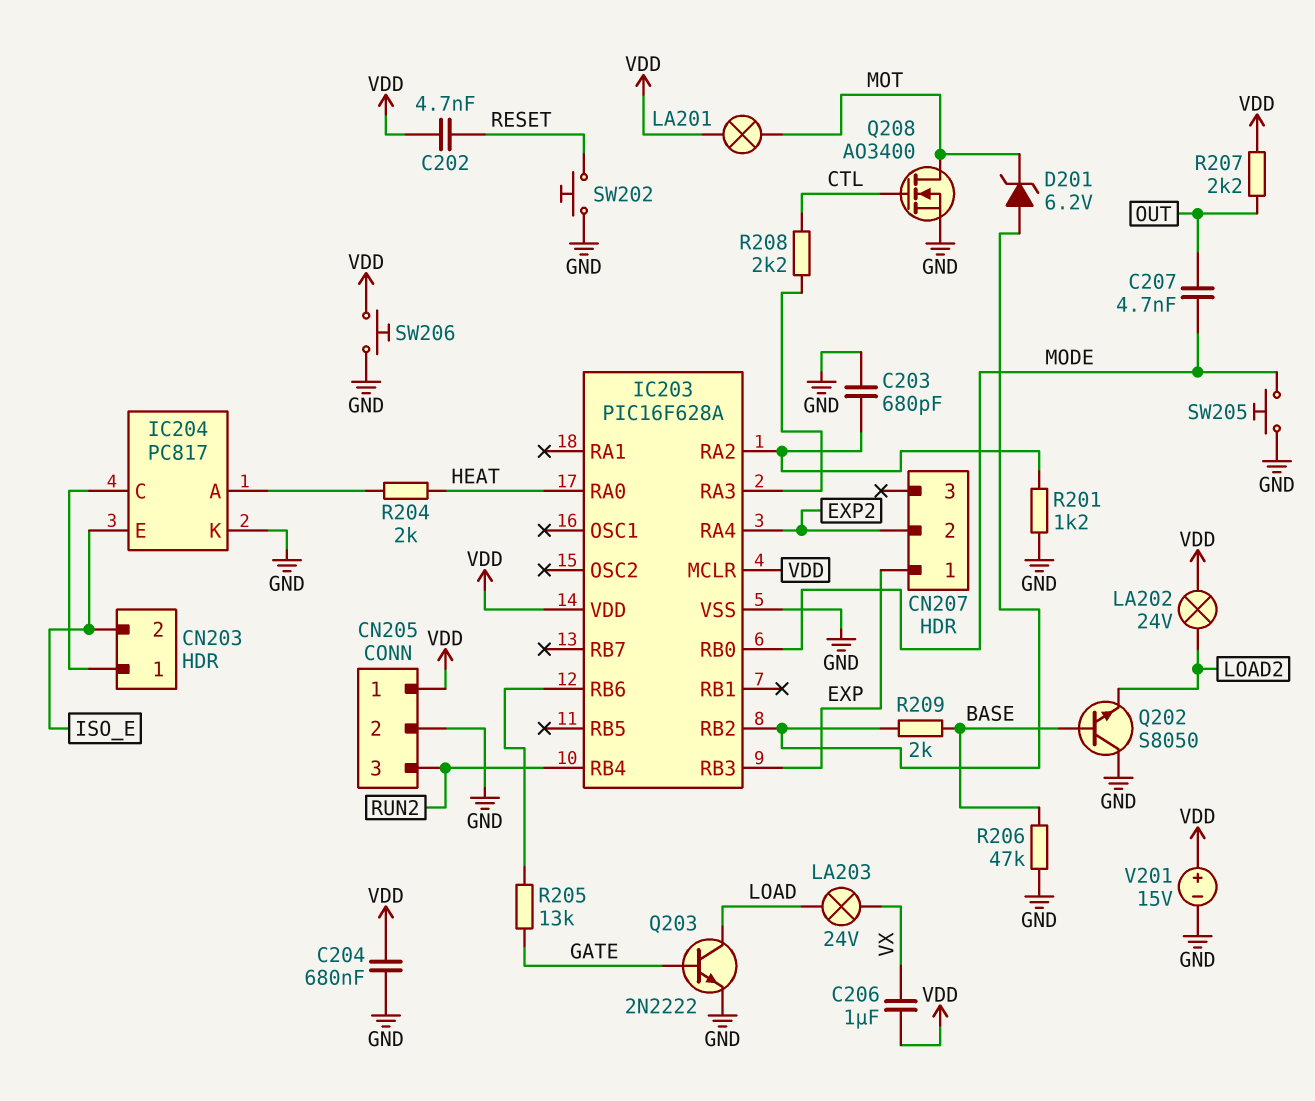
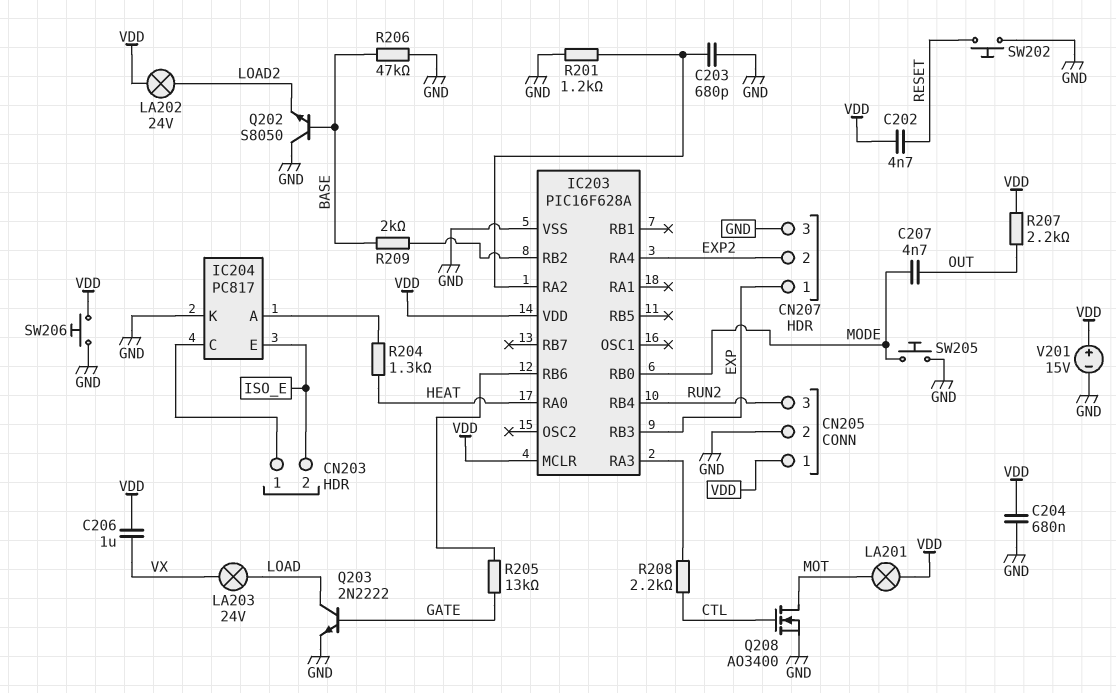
CN207 pin 3: none -> GND
D201: zener 6.2V (A IC203/RB2, K MOT) -> none
R204: 2k (HEAT, IC204/A) -> 1.3k (HEAT, IC204/A)

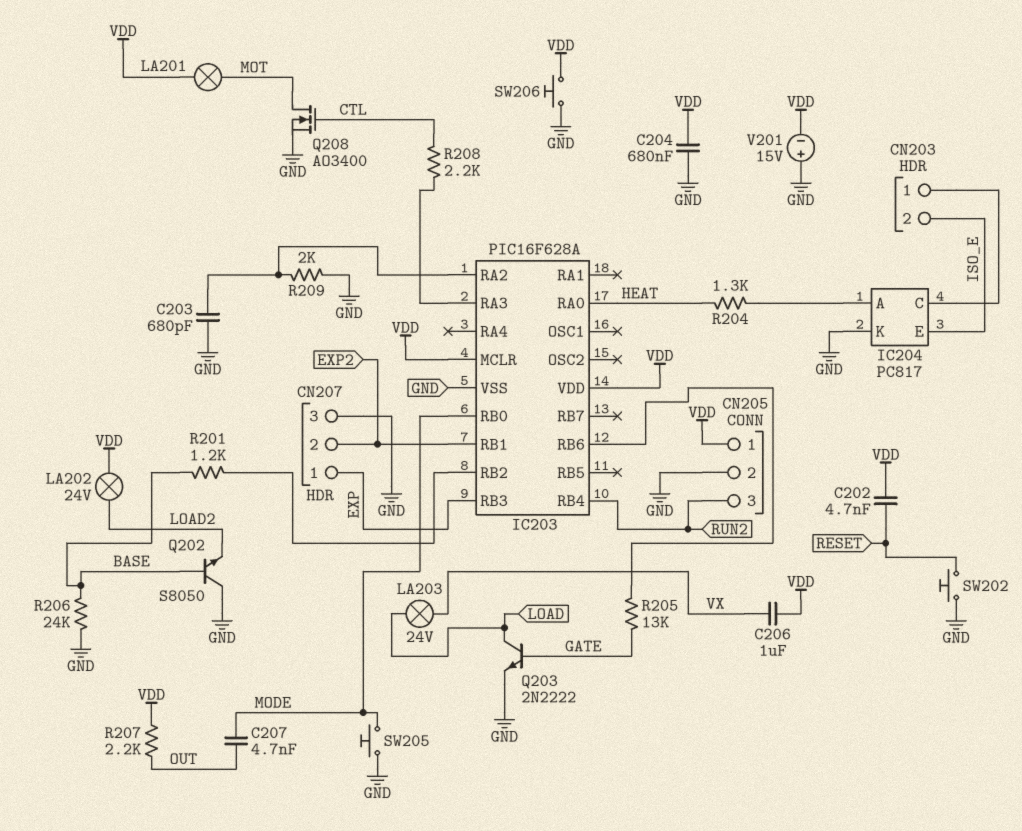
IC203 pin RA4: EXP2 -> none
IC203 pin RB1: none -> EXP2
R201: 1.2k (GND, IC203/RA2) -> 1.2k (BASE, IC203/RB2)
R206: 47k (BASE, GND) -> 24k (BASE, GND)
R209: 2k (BASE, IC203/RB2) -> 2k (GND, IC203/RA2)
V201: 15V (plus VDD, minus GND) -> 15V (plus GND, minus VDD)

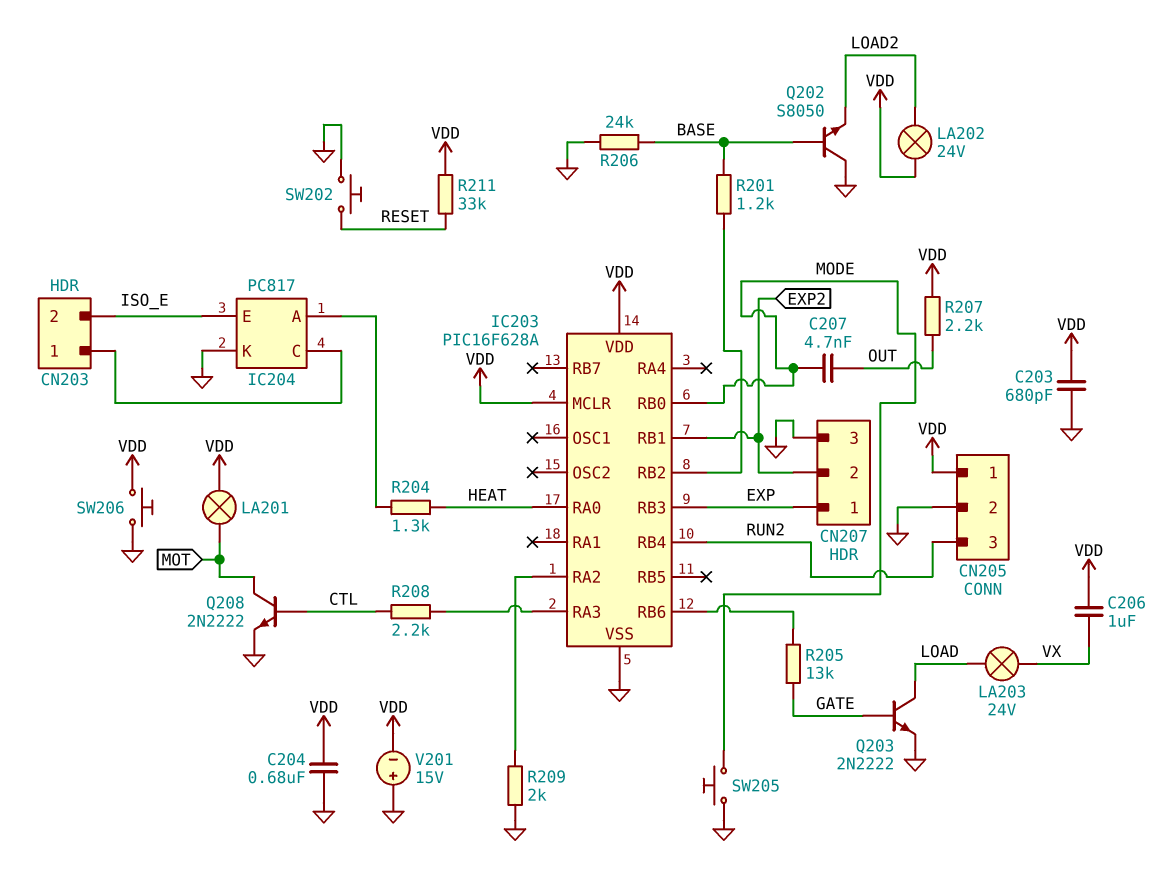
C202: 4.7nF (RESET, VDD) -> none
C203: 680pF (GND, IC203/RA2) -> 680pF (GND, VDD)
Q208: NMOS AO3400 (G CTL, D MOT, S GND) -> NPN 2N2222 (B CTL, C MOT, E GND)
R211: none -> 33k (RESET, VDD)

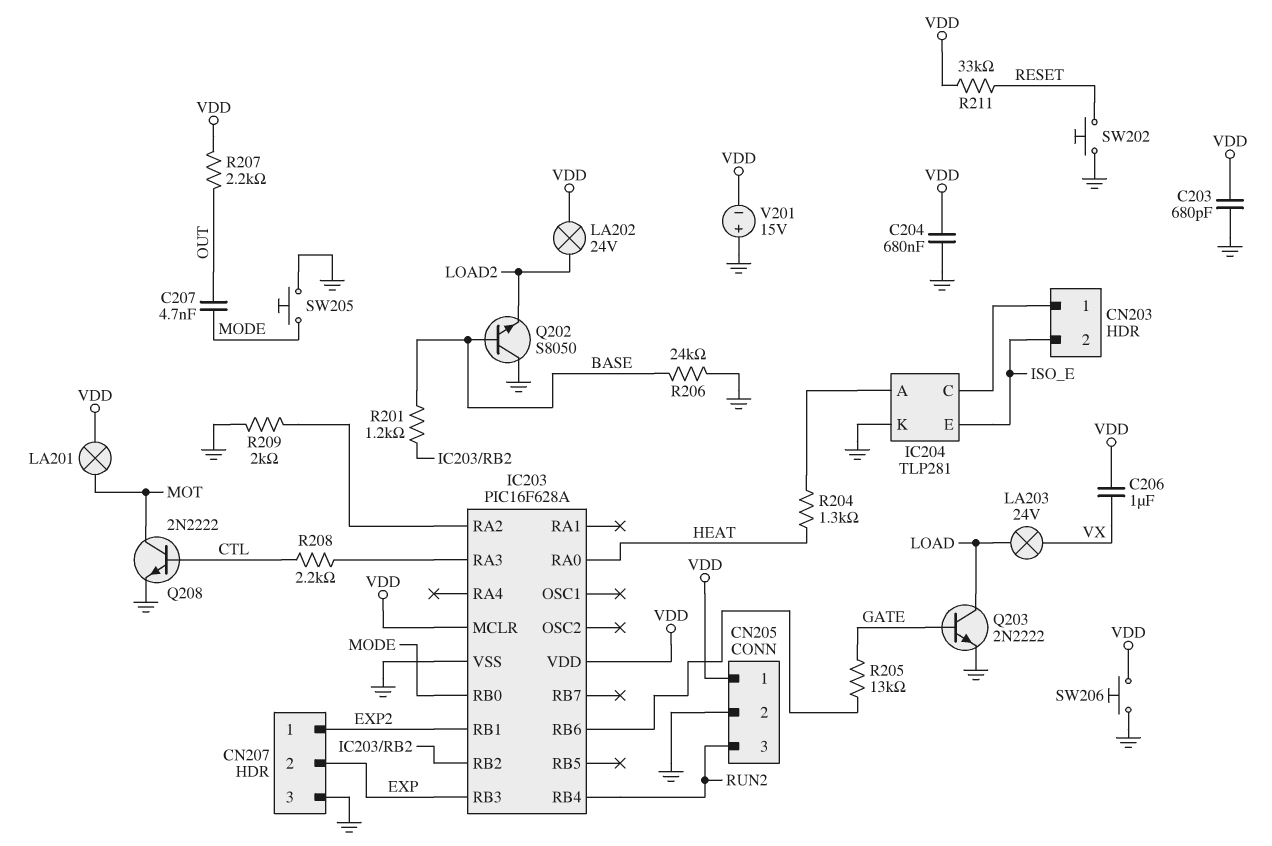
CN207 pin 1: EXP -> EXP2
CN207 pin 2: EXP2 -> EXP
IC204: PC817 -> TLP281

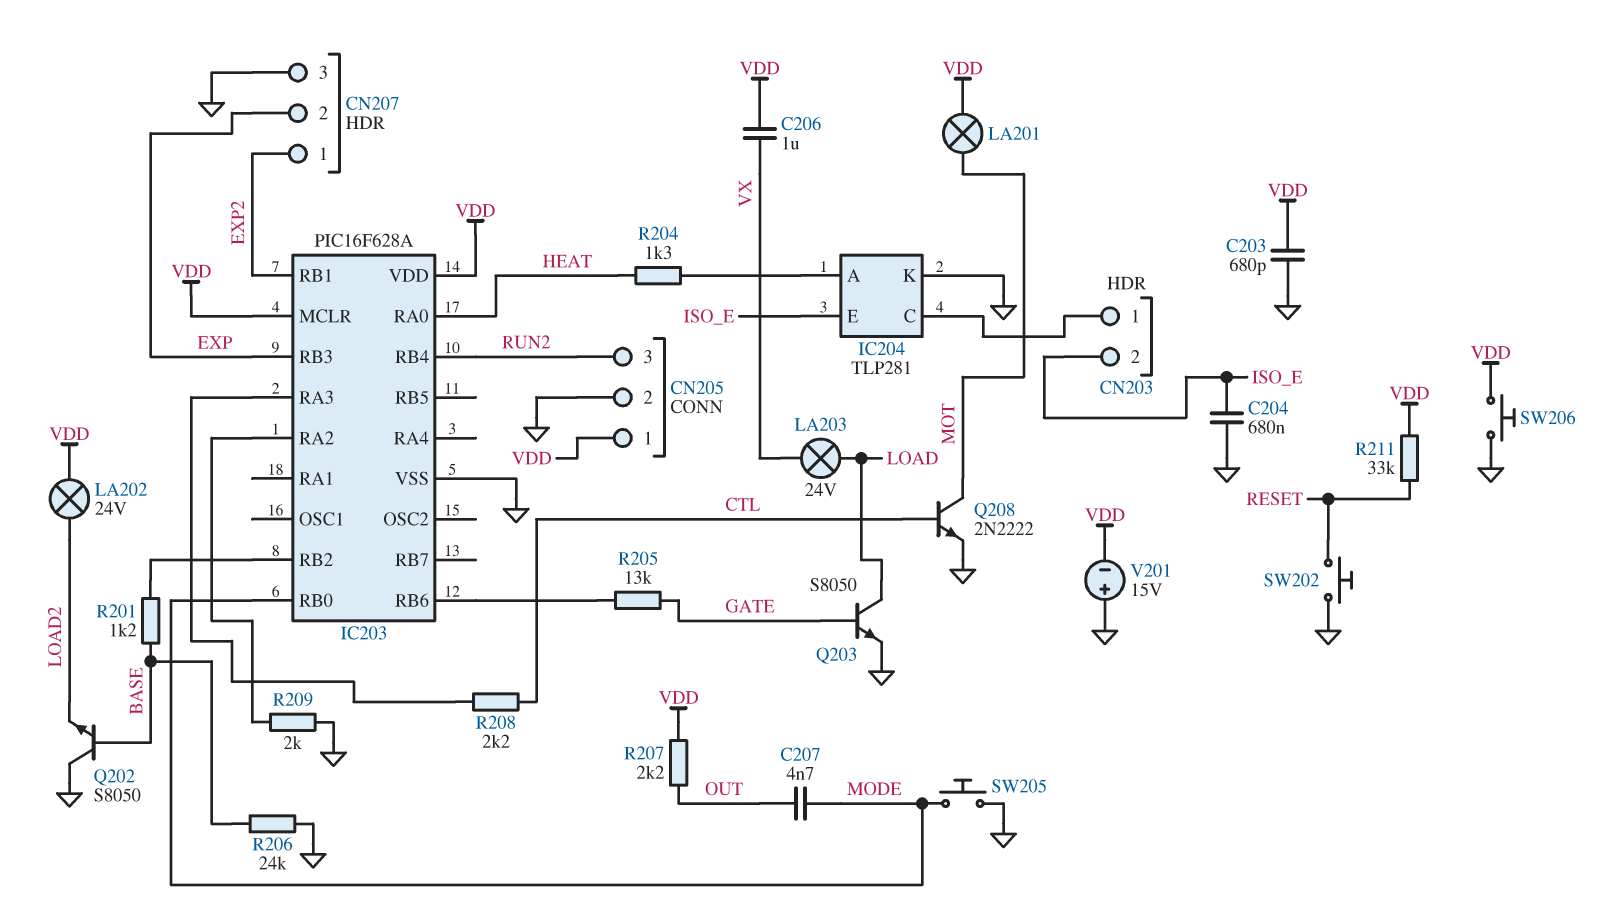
C204: 680nF (GND, VDD) -> 680nF (GND, ISO_E)
Q203: NPN 2N2222 (B GATE, C LOAD, E GND) -> NPN S8050 (B GATE, C LOAD, E GND)

